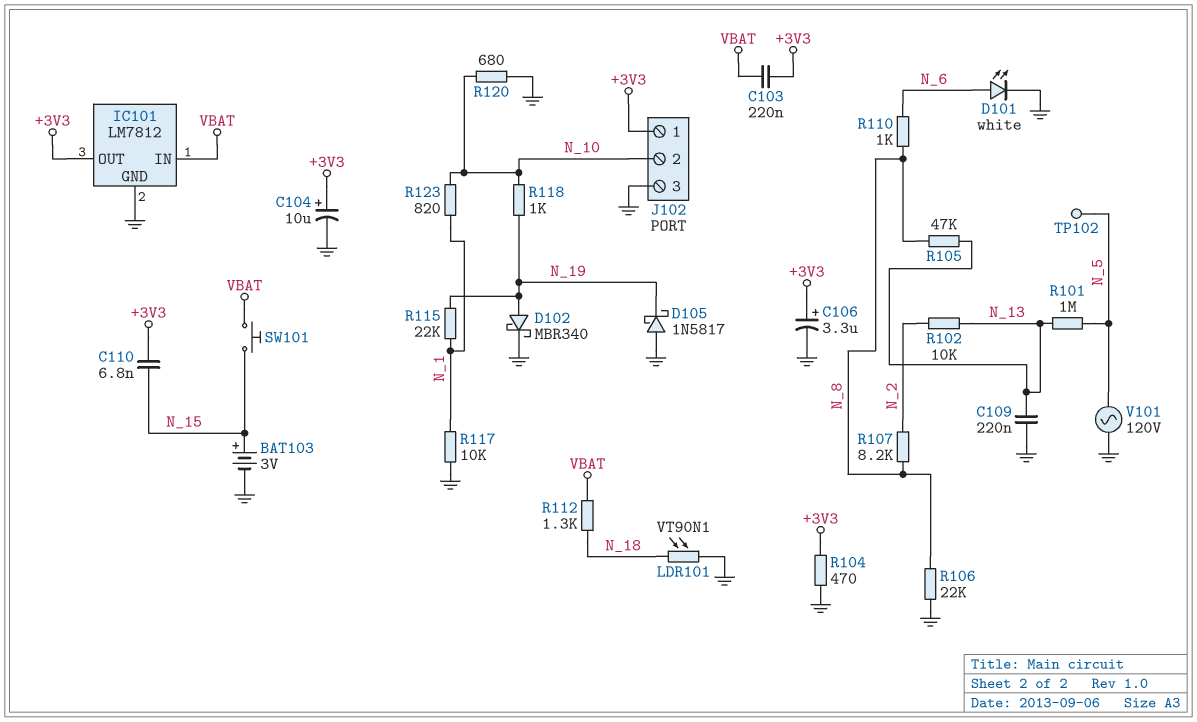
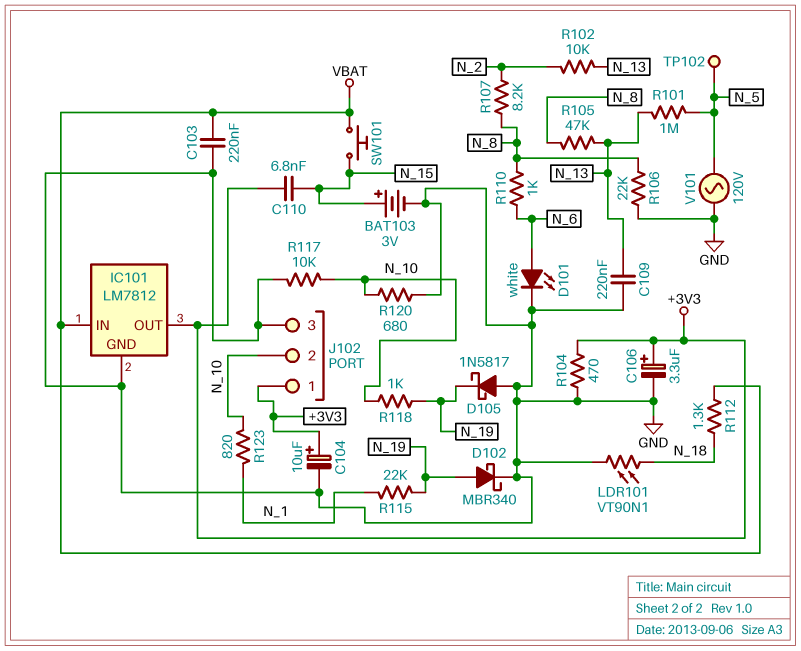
C103: 220nF (+3V3, VBAT) -> 220nF (GND, VBAT)
R117: 10k (GND, N_1) -> 10k (GND, N_10)

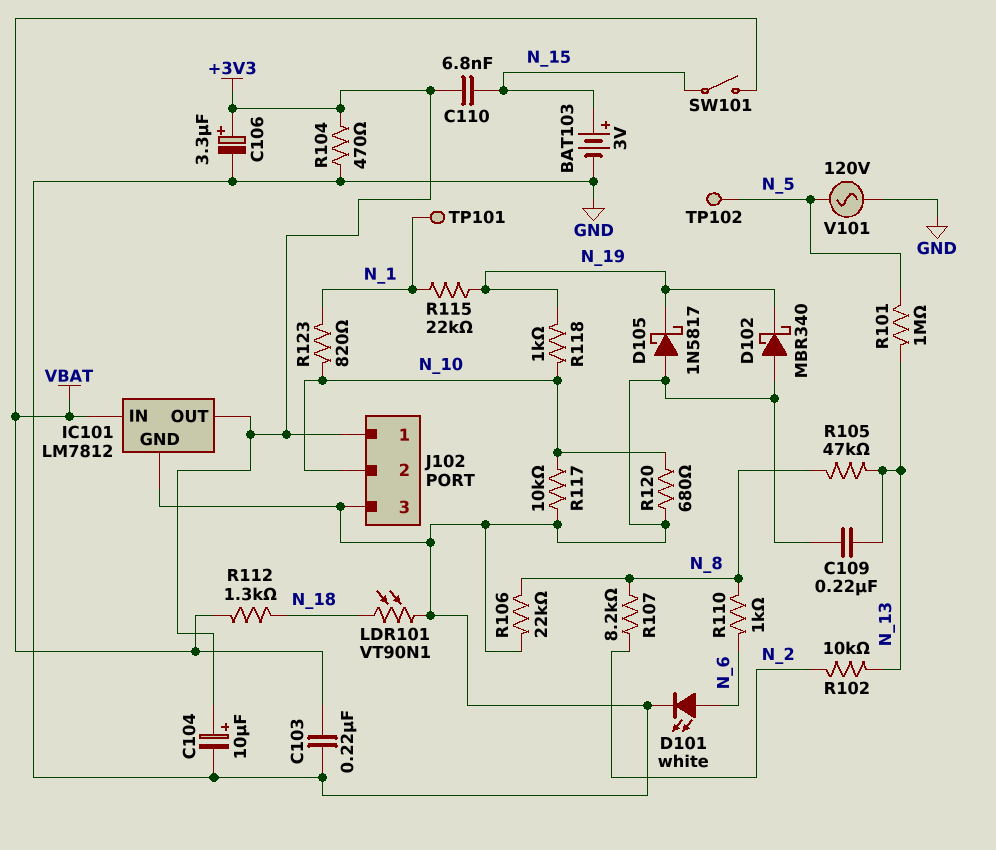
D102: schottky MBR340 (A N_19, K GND) -> schottky MBR340 (A GND, K N_19)
SW101: button (N_15, VBAT) -> switch (N_15, VBAT)
TP101: none -> test point (N_1)

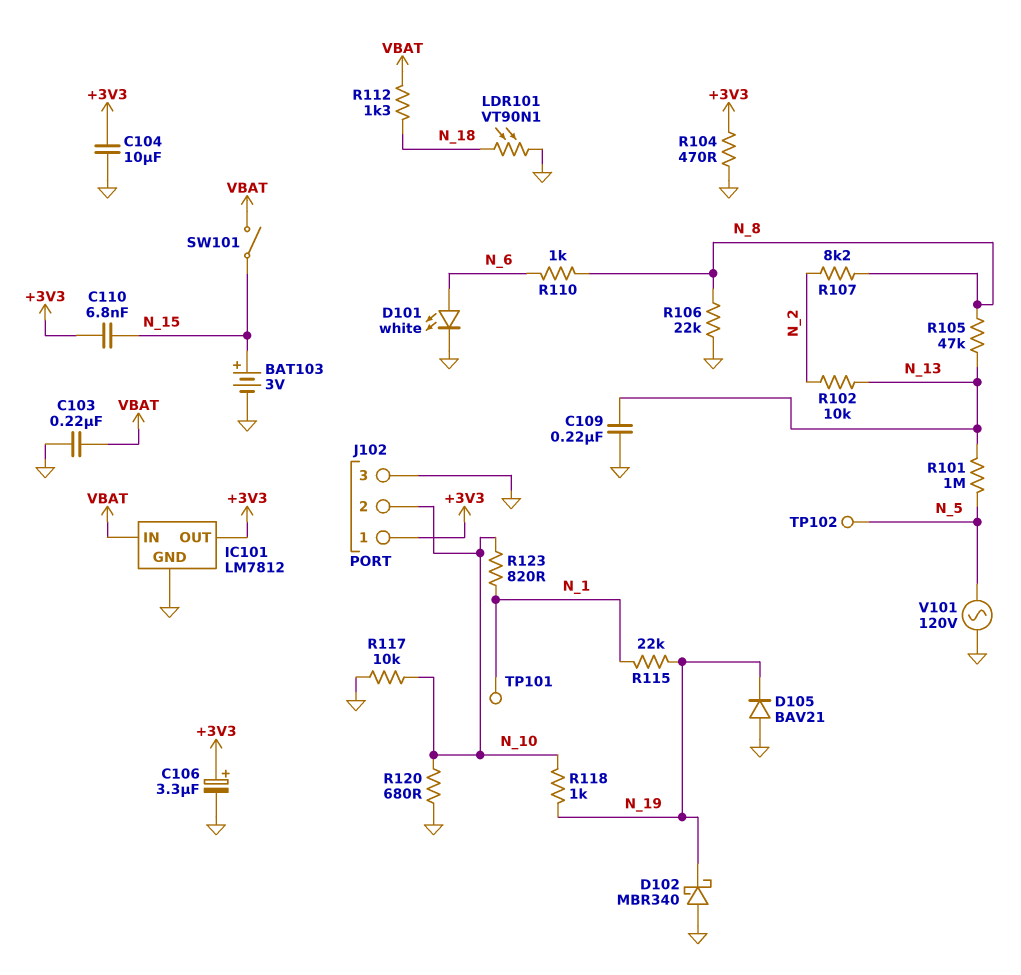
C104: 10uF (plus +3V3, minus GND) -> 10uF (+3V3, GND)
D105: schottky 1N5817 (A GND, K N_19) -> diode BAV21 (A GND, K N_19)

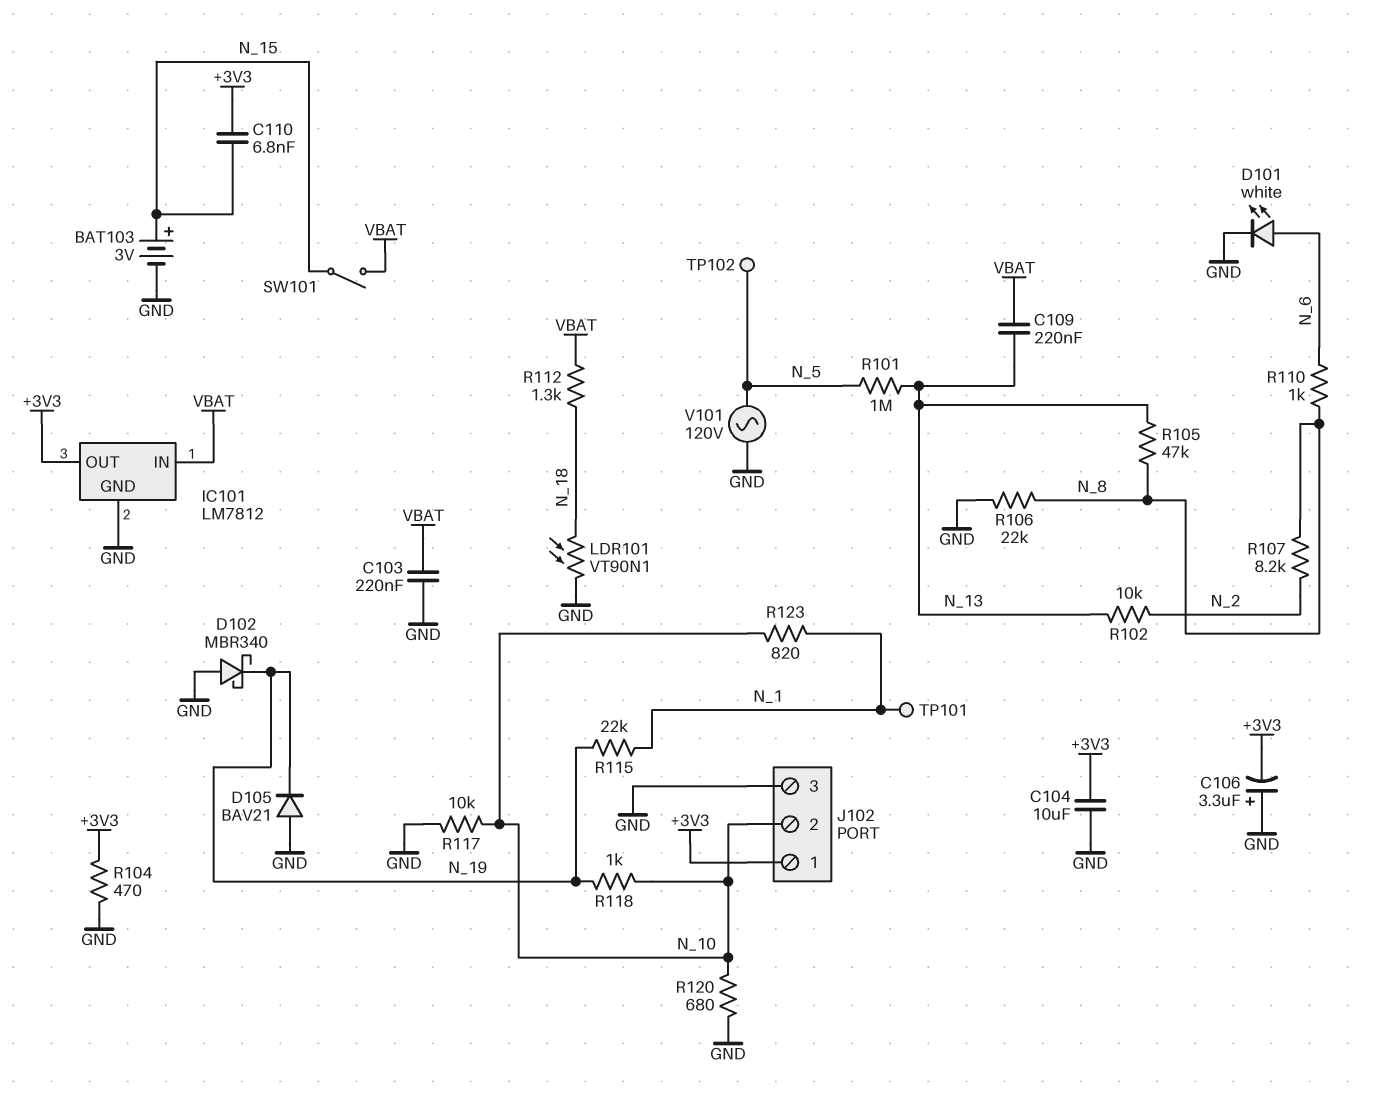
C106: 3.3uF (plus +3V3, minus GND) -> 3.3uF (plus GND, minus +3V3)
C109: 220nF (GND, N_13) -> 220nF (N_13, VBAT)

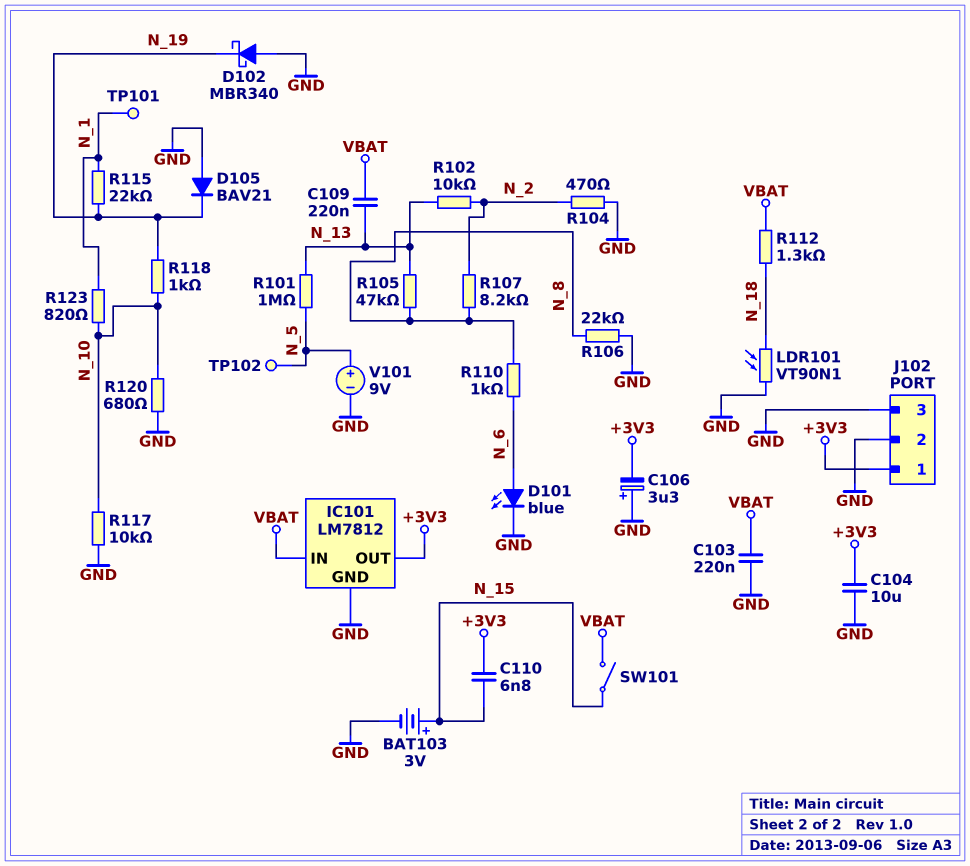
D101: LED white (A N_6, K GND) -> LED blue (A N_6, K GND)
J102 pin 2: N_10 -> GND
R104: 470 (+3V3, GND) -> 470 (GND, N_2)
V101: AC 120V (GND, N_5) -> 9V (plus N_5, minus GND)

